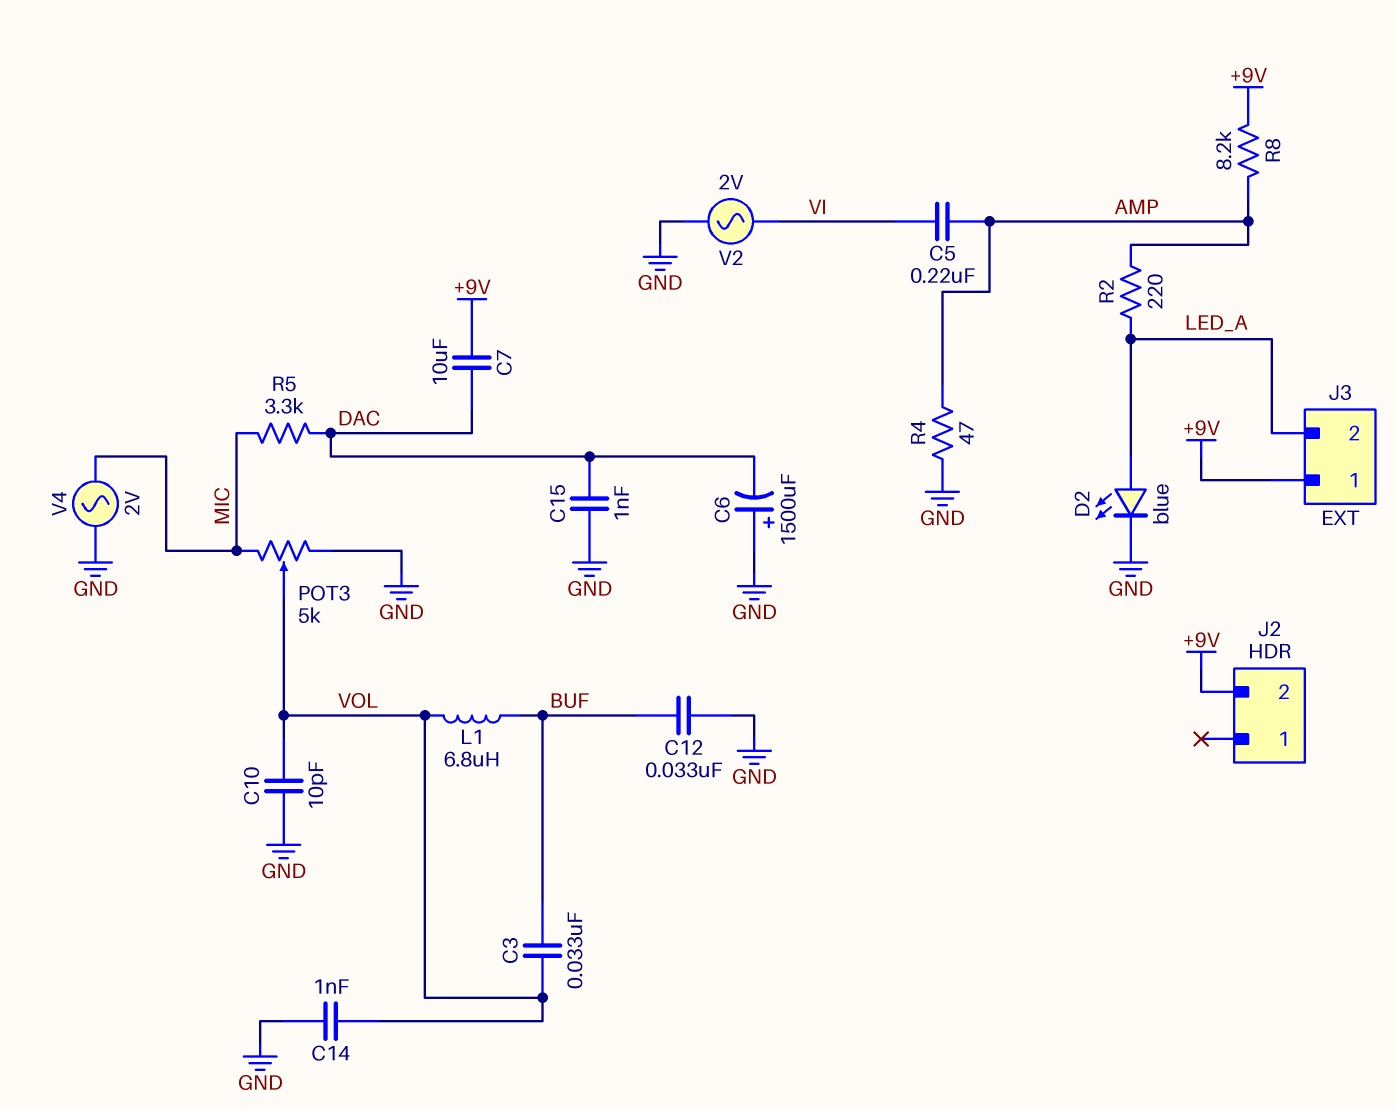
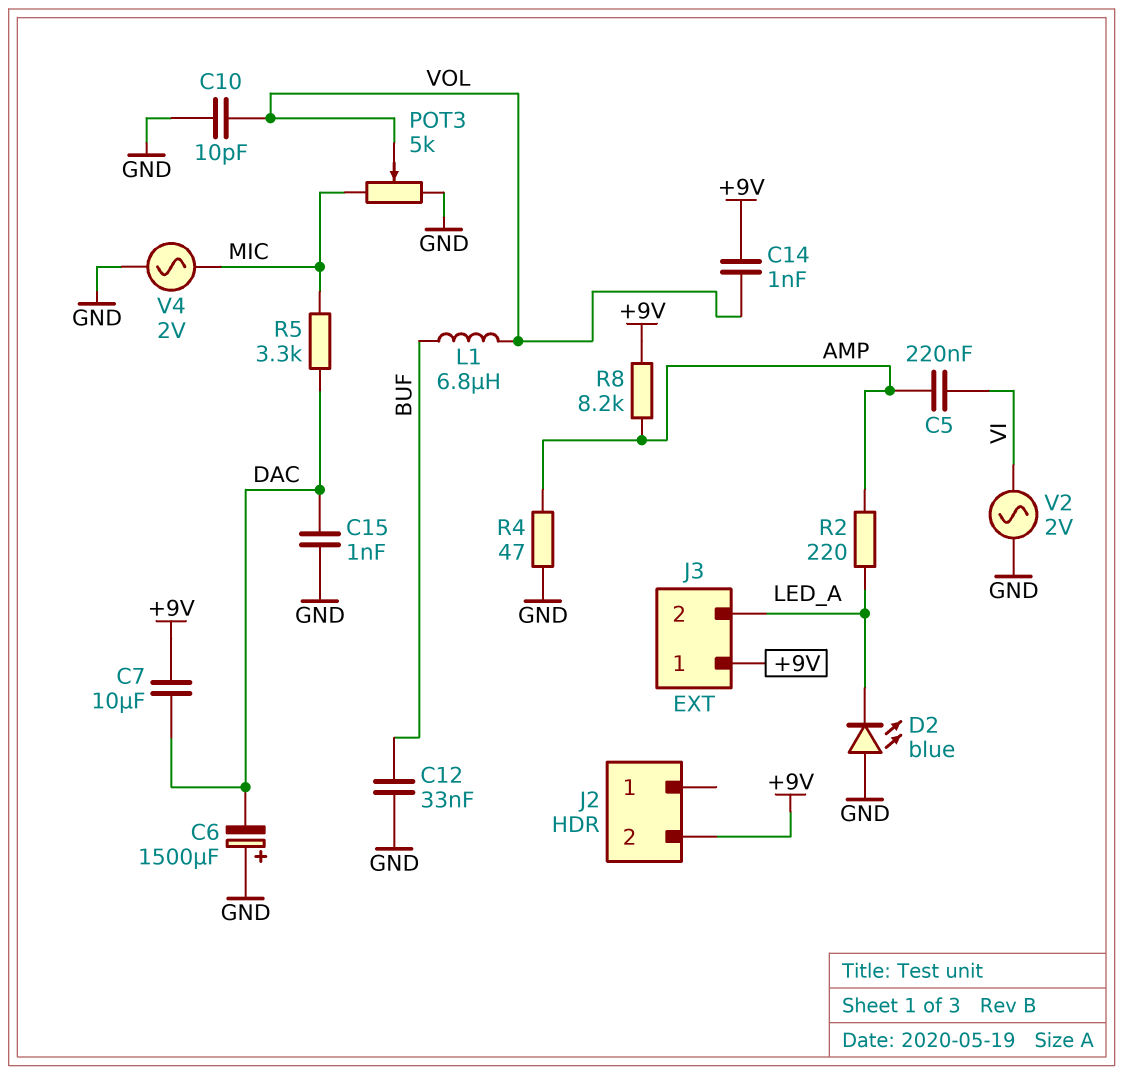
C3: 33nF (BUF, VOL) -> none
C14: 1nF (GND, VOL) -> 1nF (+9V, VOL)
D2: LED blue (A LED_A, K GND) -> LED blue (A GND, K LED_A)

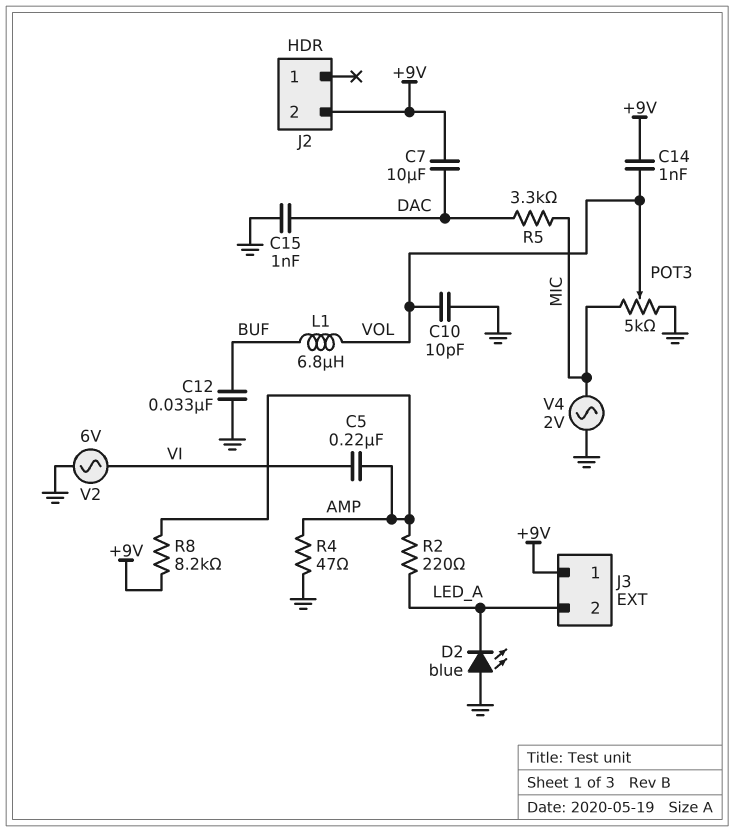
C6: 1500uF (plus GND, minus DAC) -> none
V2: AC 2V (GND, VI) -> AC 6V (GND, VI)

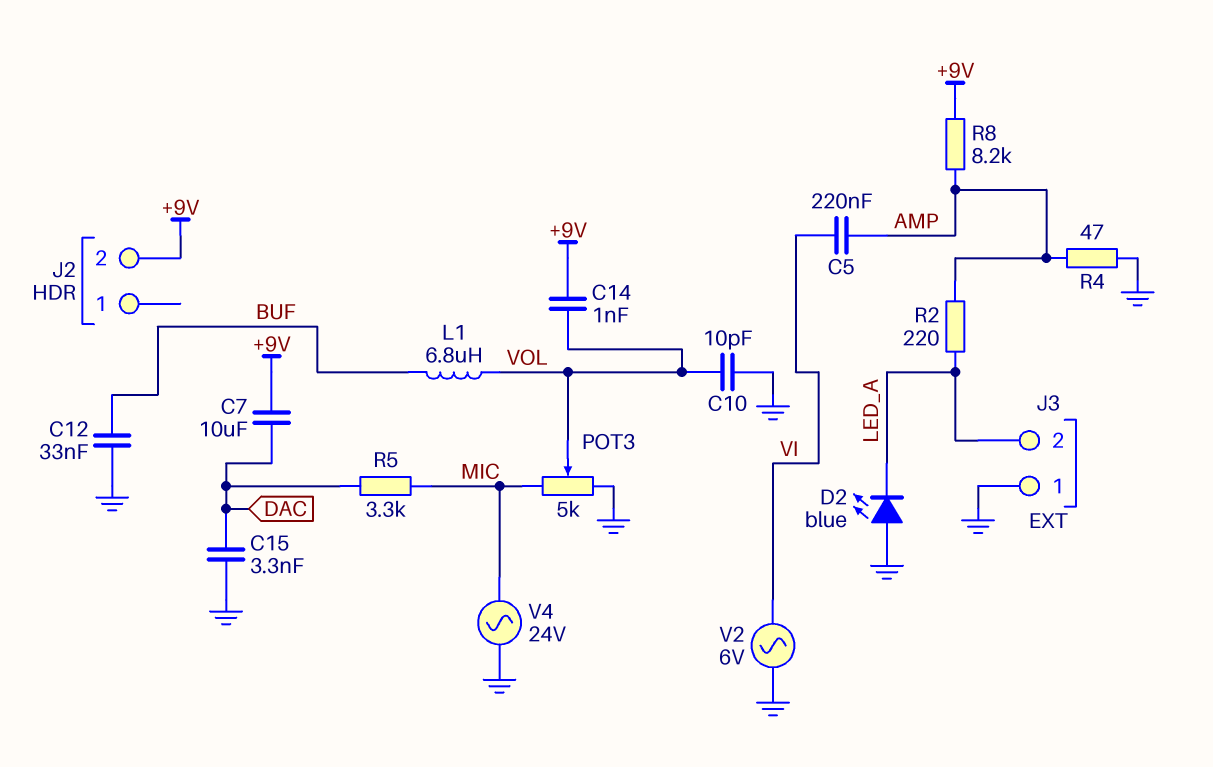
C15: 1nF (DAC, GND) -> 3.3nF (DAC, GND)
J3 pin 1: +9V -> GND
V4: AC 2V (GND, MIC) -> AC 24V (GND, MIC)

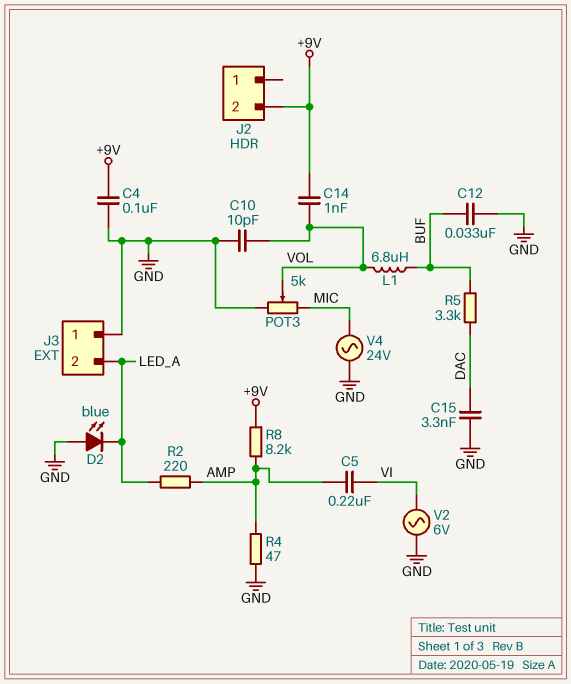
C4: none -> 100nF (+9V, GND)
C7: 10uF (+9V, DAC) -> none
R5: 3.3k (DAC, MIC) -> 3.3k (BUF, DAC)

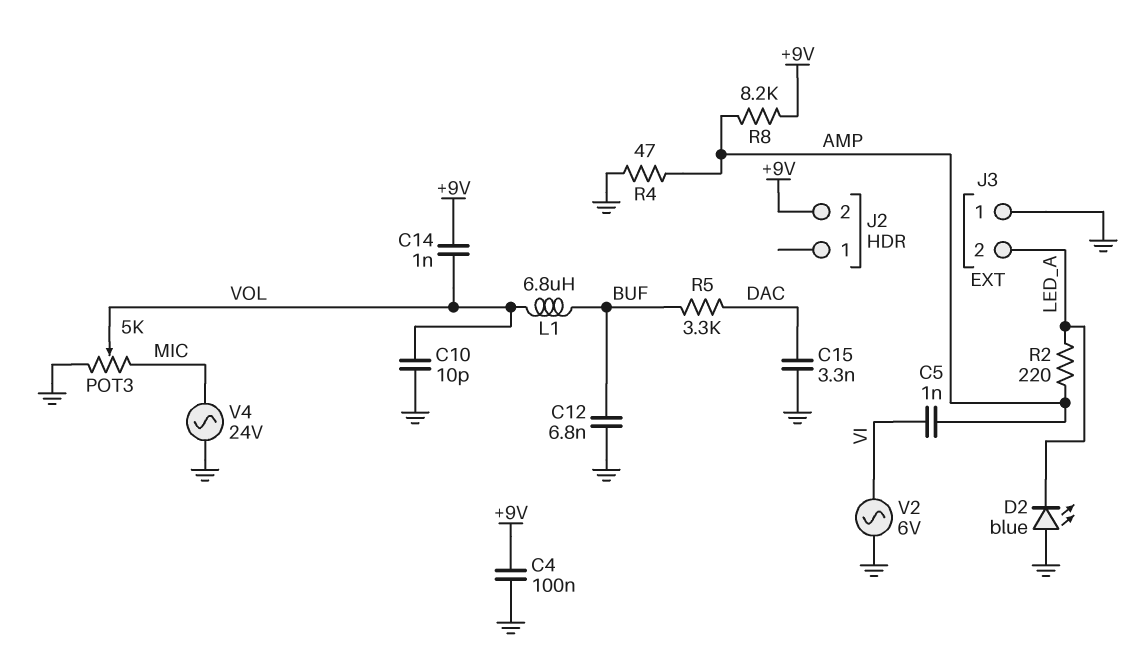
C5: 220nF (AMP, VI) -> 1nF (AMP, VI)
C12: 33nF (BUF, GND) -> 6.8nF (BUF, GND)

